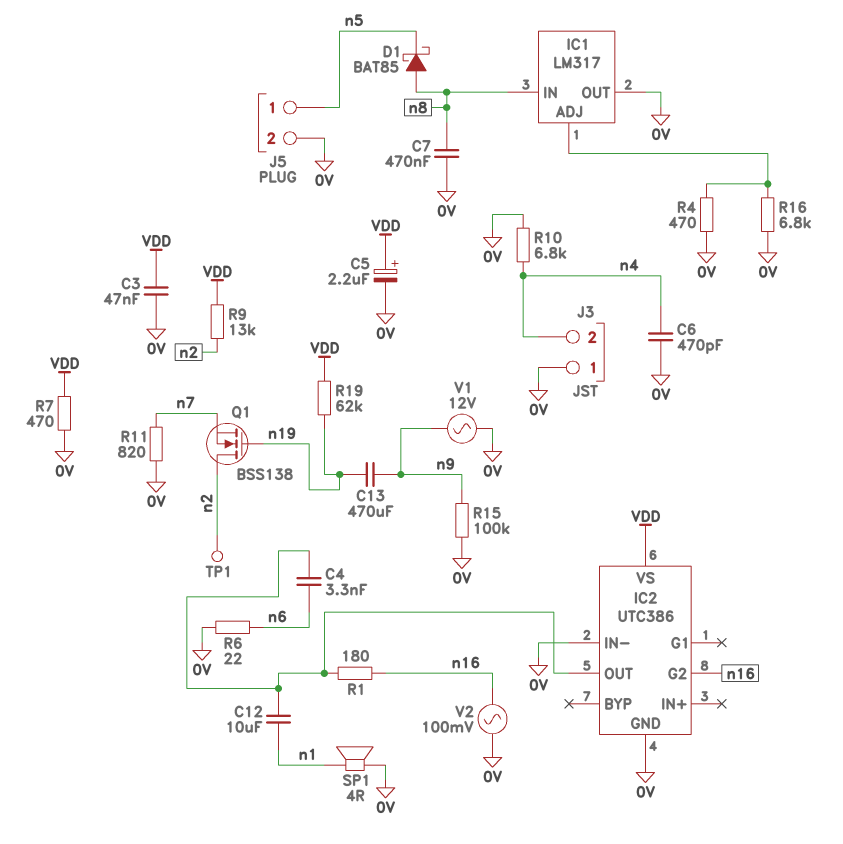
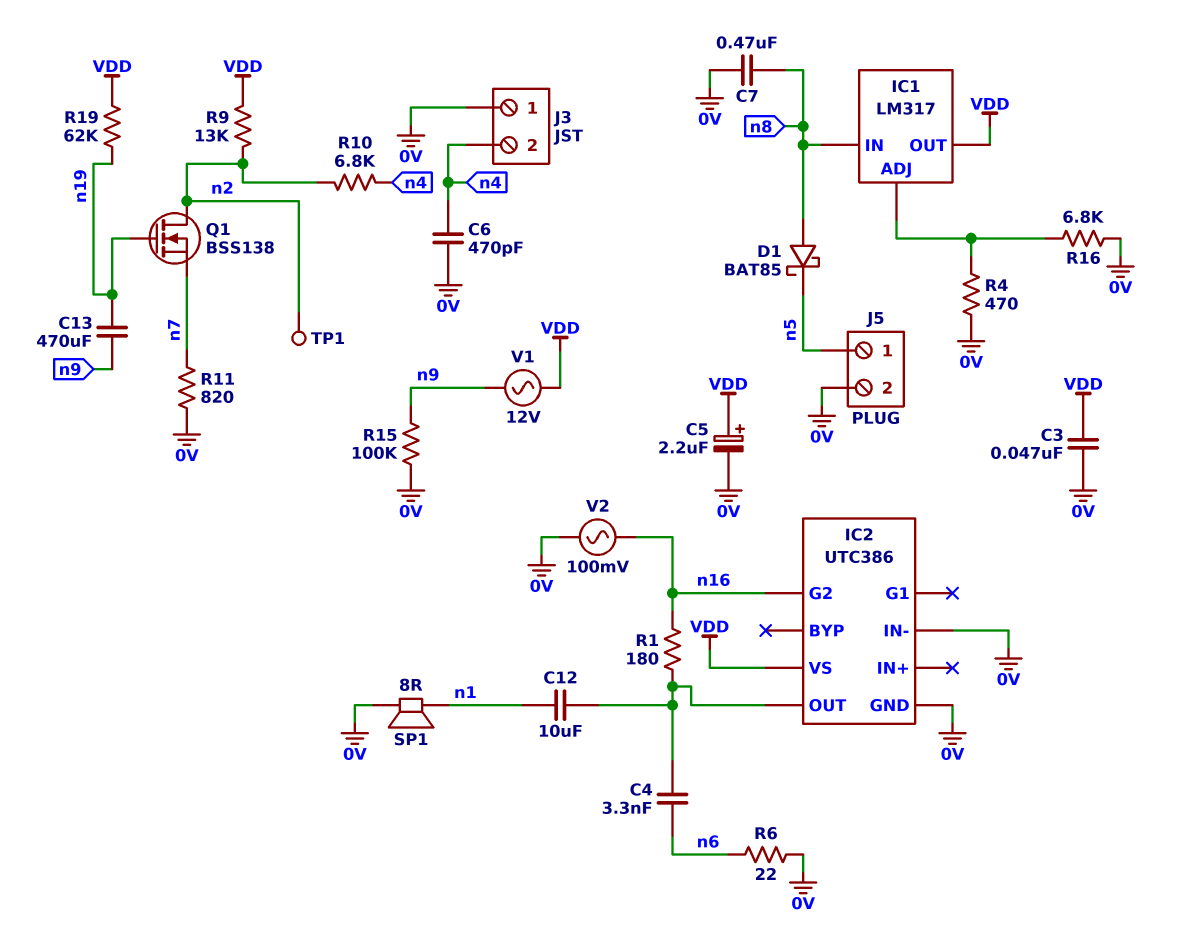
IC1 pin OUT: 0V -> VDD
R7: 470 (0V, VDD) -> none
R10: 6.8k (0V, n4) -> 6.8k (n2, n4)
SP1: speaker 4R (0V, n1) -> speaker 8R (0V, n1)
V1: AC 12V (0V, n9) -> AC 12V (VDD, n9)

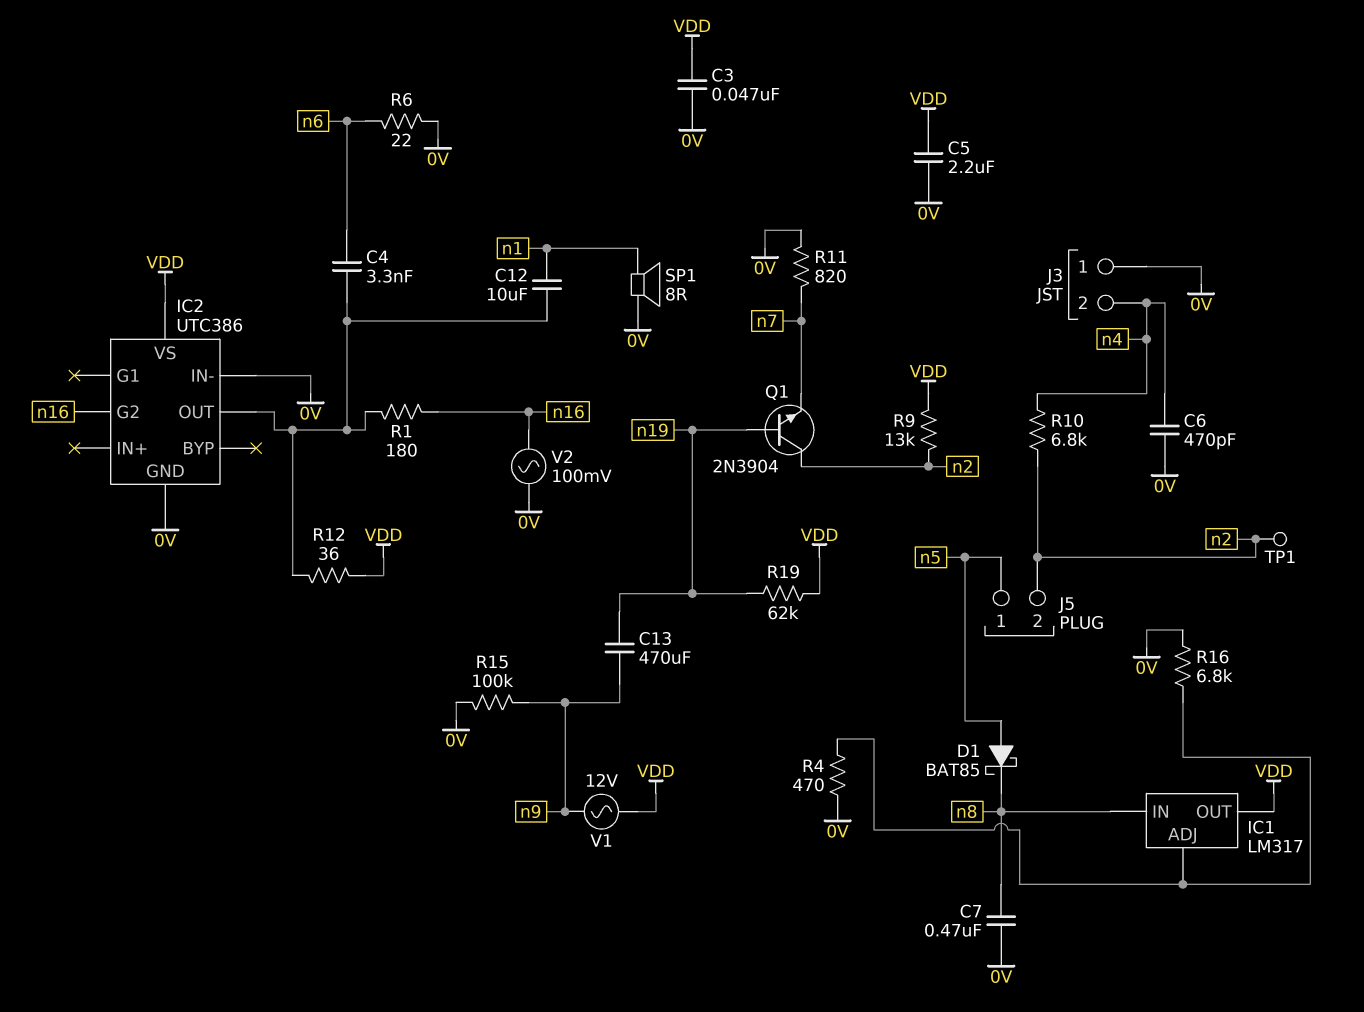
C5: 2.2uF (plus VDD, minus 0V) -> 2.2uF (0V, VDD)
D1: schottky BAT85 (A n8, K n5) -> schottky BAT85 (A n5, K n8)
J5 pin 2: 0V -> n2
Q1: NMOS BSS138 (G n19, D n2, S n7) -> NPN 2N3904 (B n19, C n2, E n7)
R12: none -> 36 (IC2/OUT, VDD)

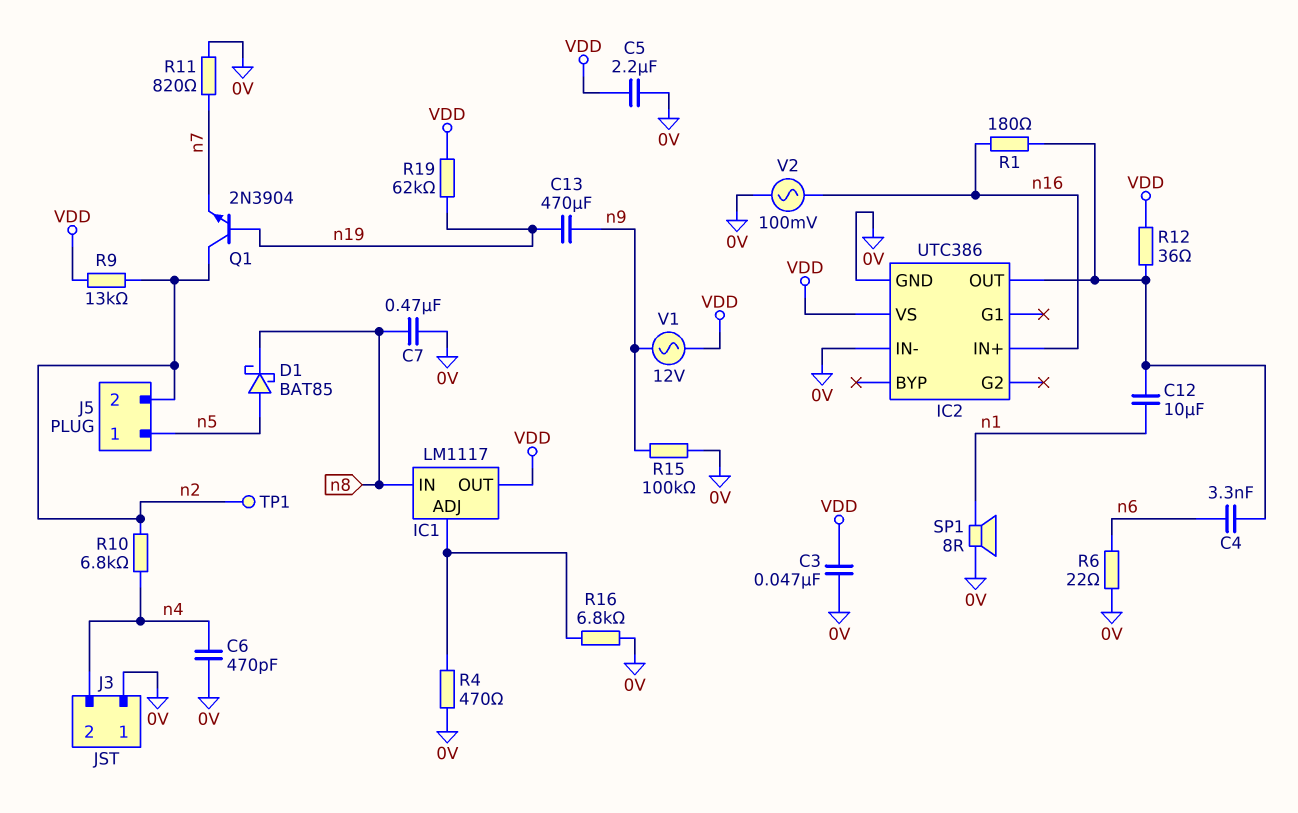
IC1: LM317 -> LM1117
IC2 pin G2: n16 -> none
IC2 pin IN+: none -> n16

